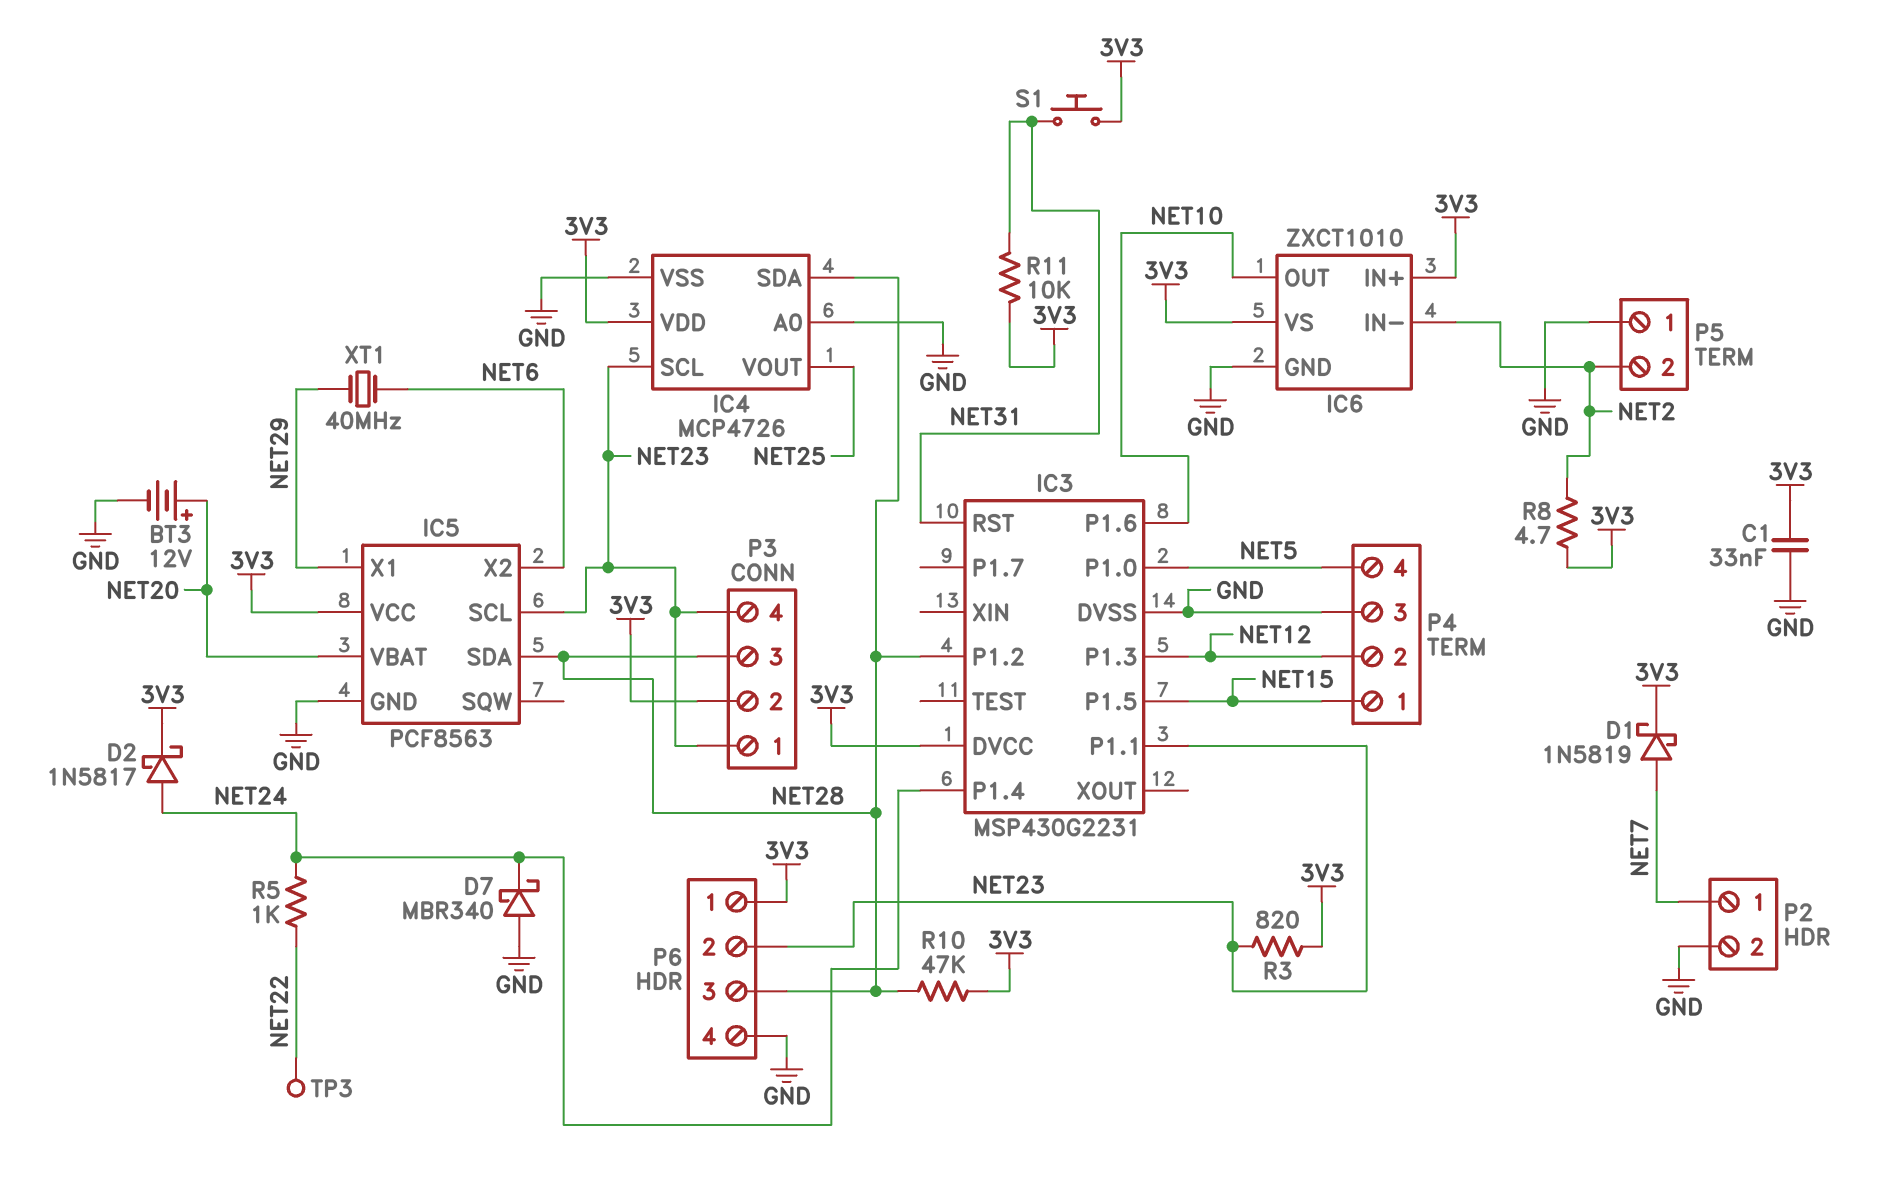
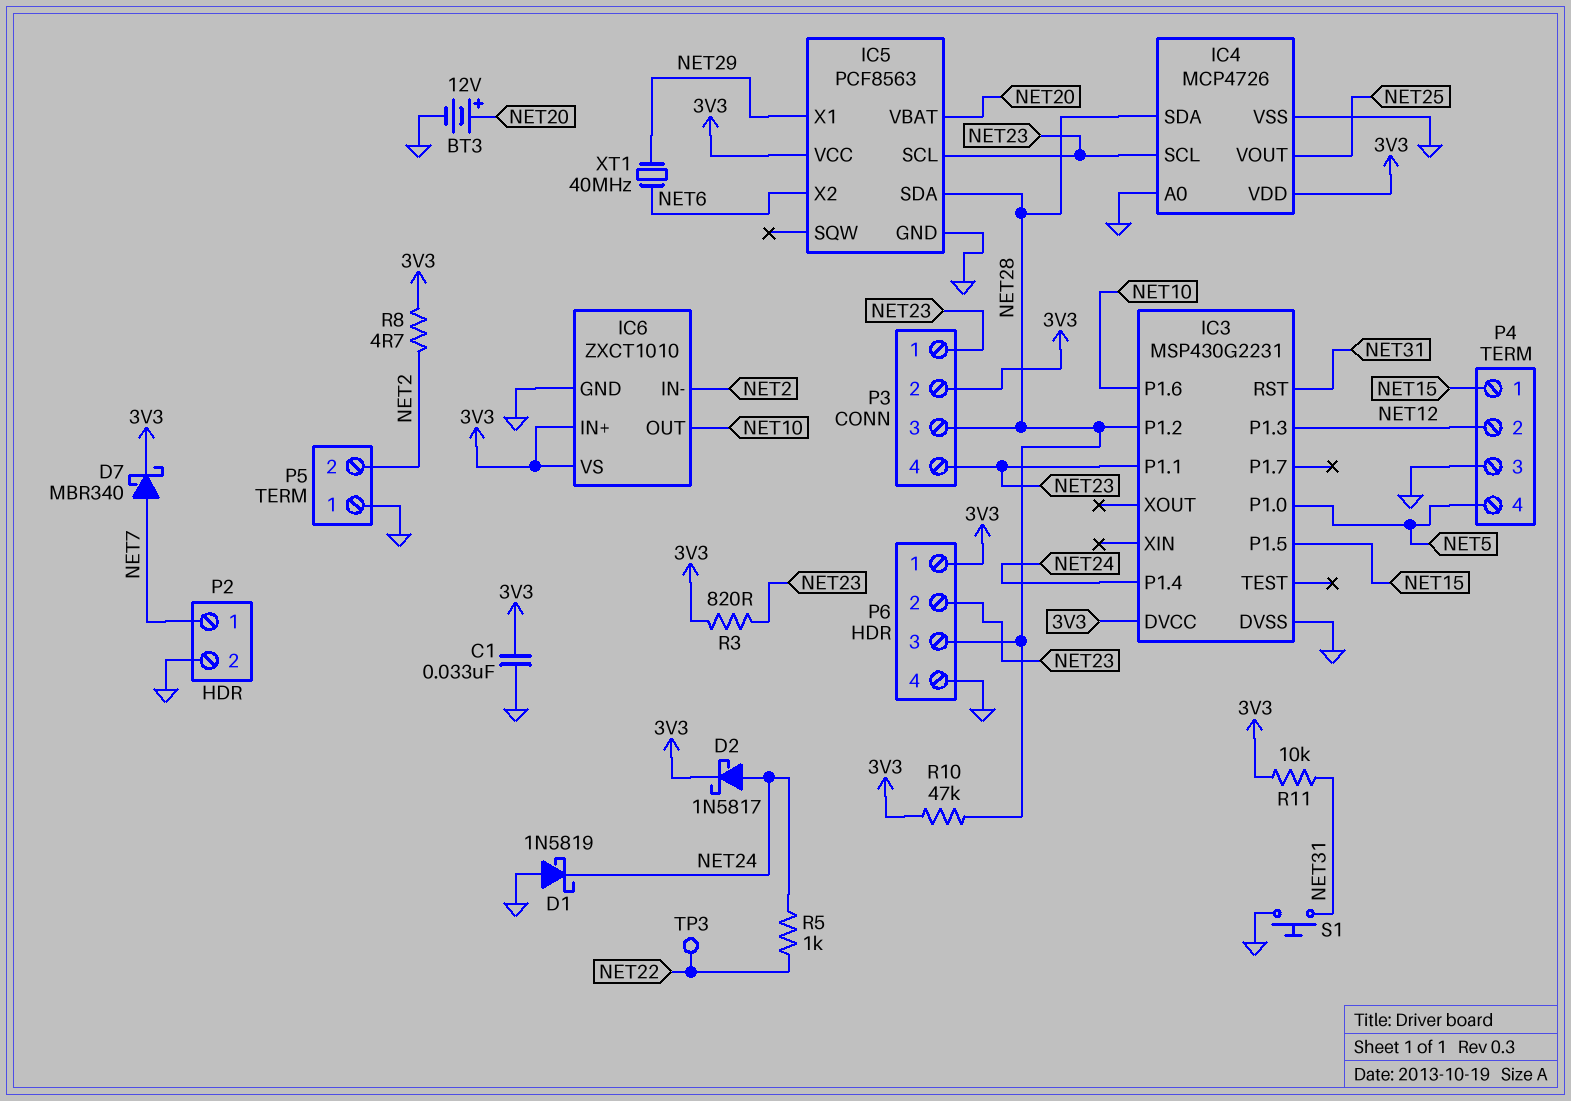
D1: schottky 1N5819 (A NET7, K 3V3) -> schottky 1N5819 (A GND, K NET24)
D7: schottky MBR340 (A GND, K NET24) -> schottky MBR340 (A NET7, K 3V3)
S1: button (3V3, NET31) -> button (GND, NET31)

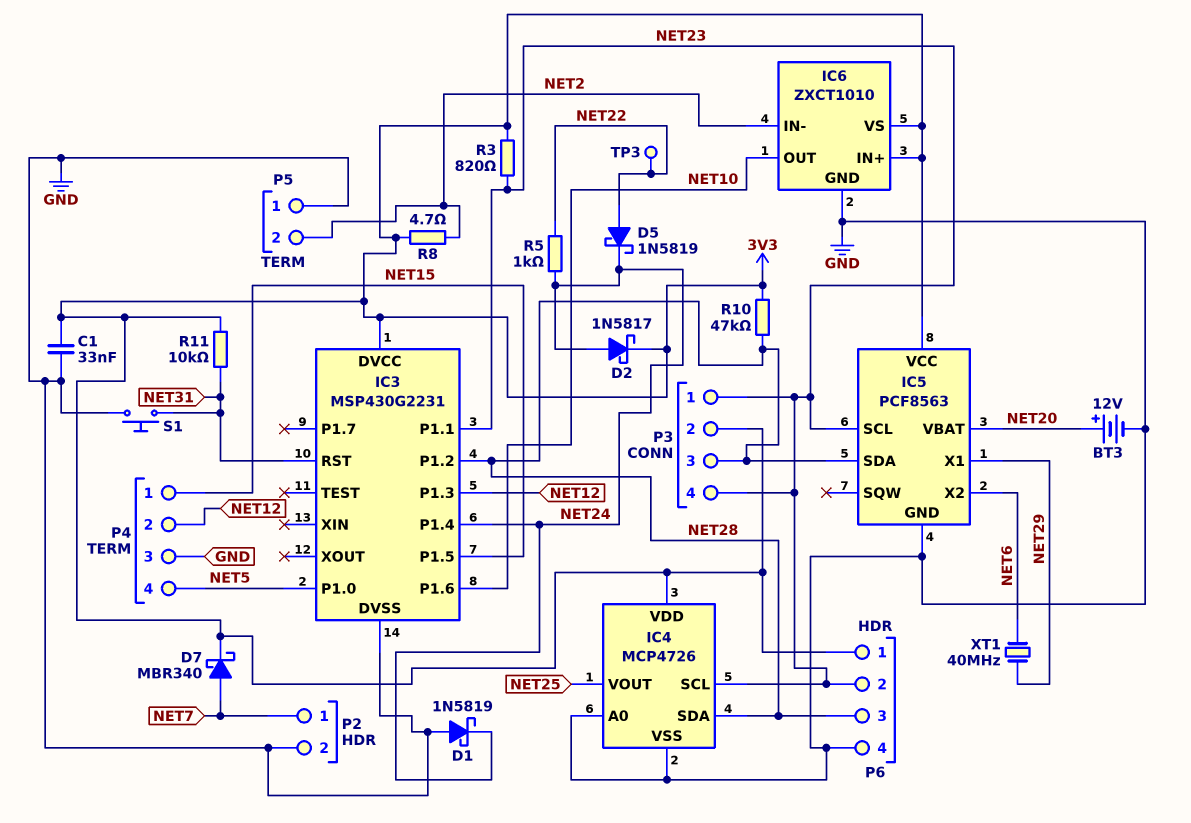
D5: none -> schottky 1N5819 (A NET22, K NET24)

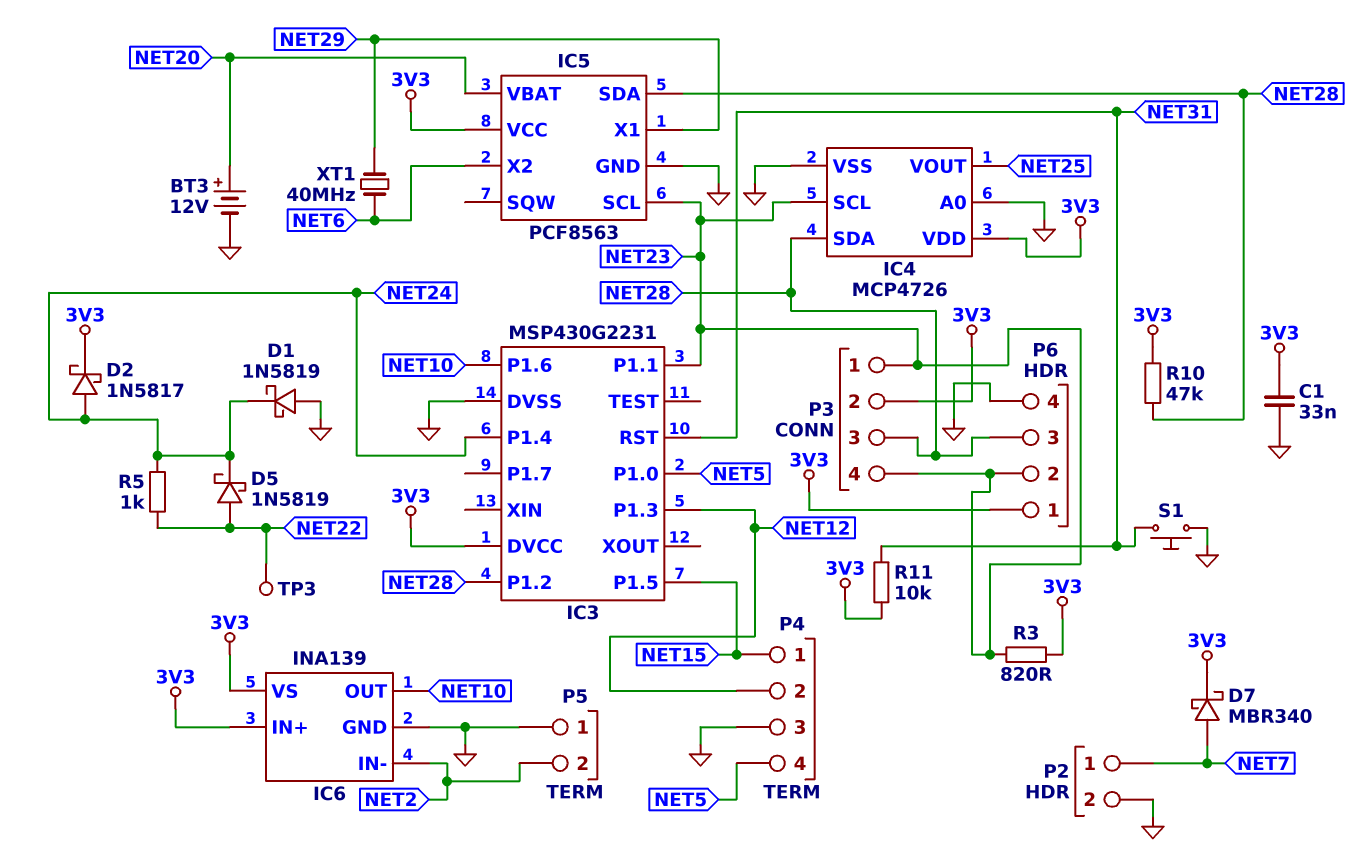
IC6: ZXCT1010 -> INA139
R8: 4.7 (3V3, NET2) -> none

